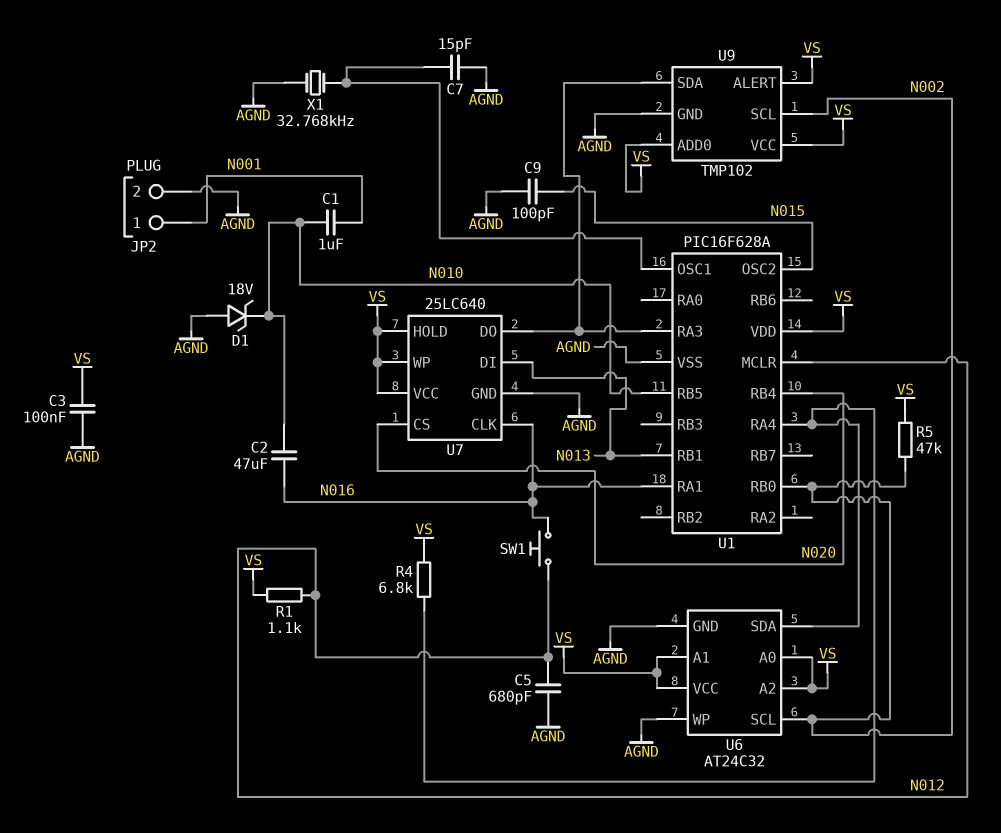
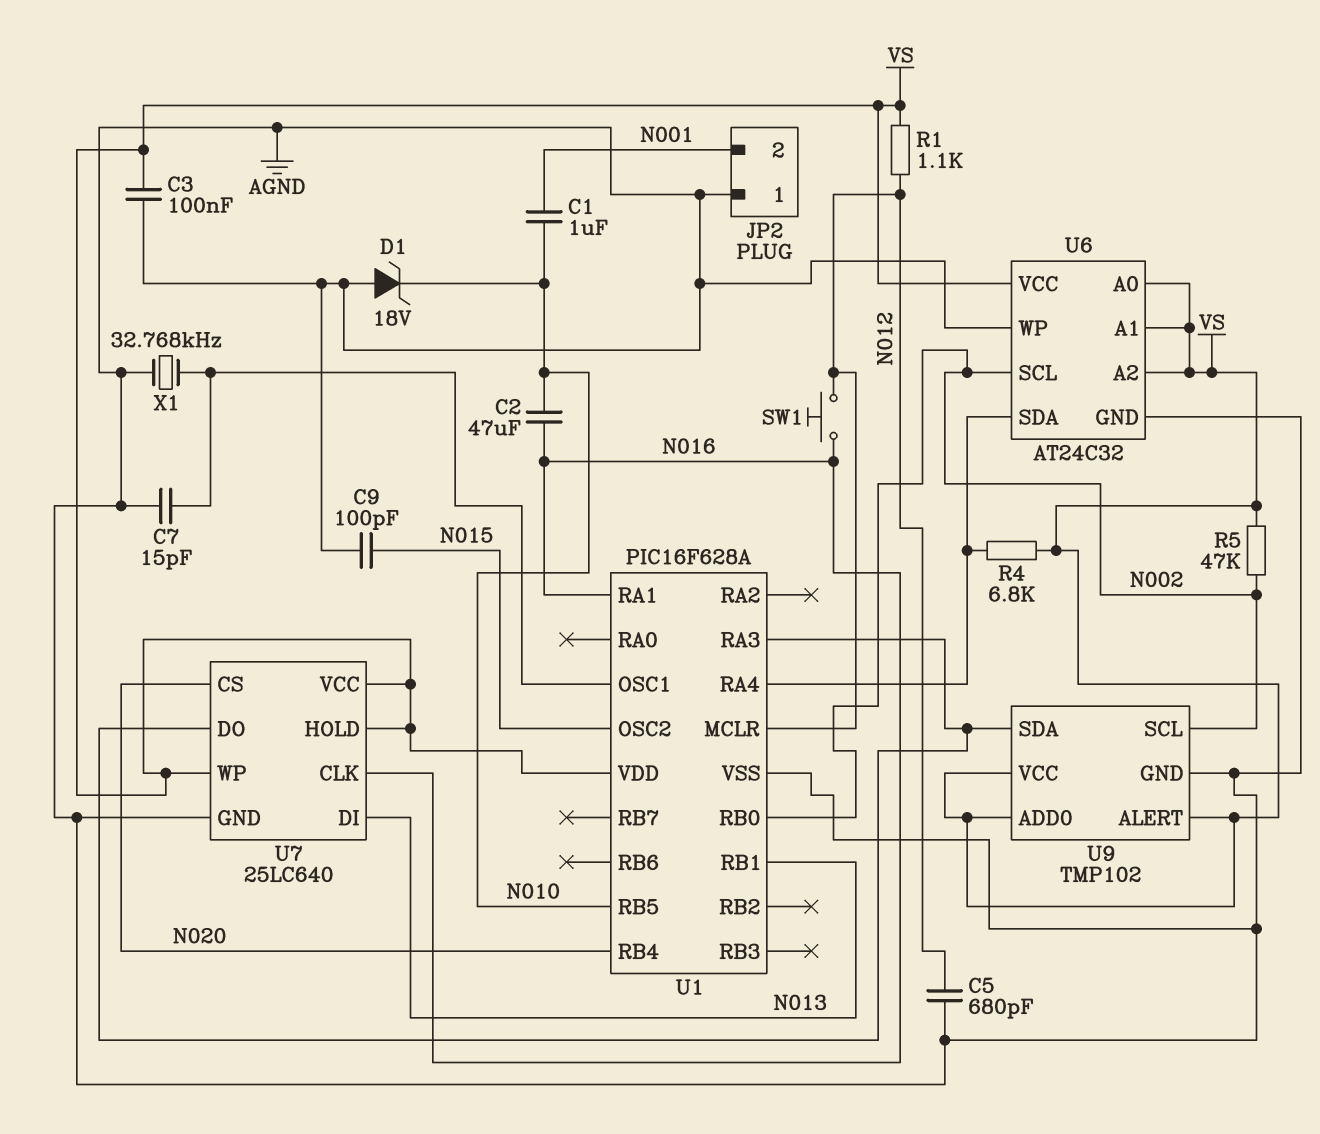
JP2 pin 1: N001 -> AGND
JP2 pin 2: AGND -> N001

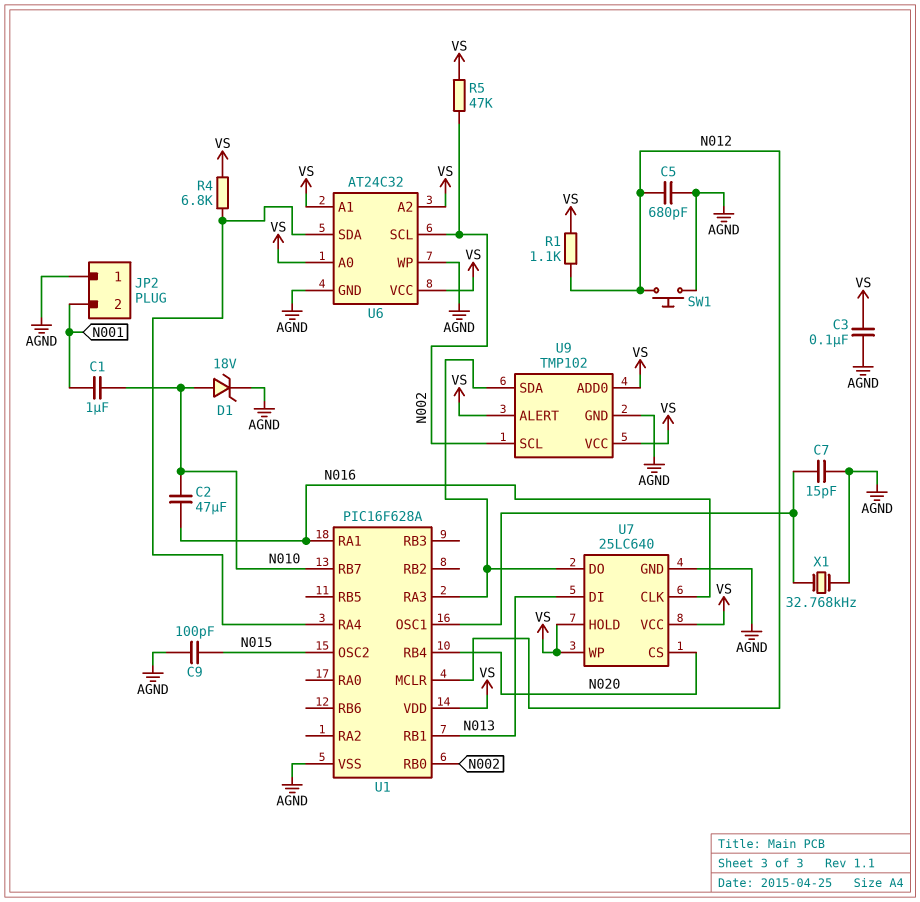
D1: zener 18V (A AGND, K N010) -> zener 18V (A N010, K AGND)
SW1: button (N012, N016) -> button (AGND, N012)
U1 pin RB5: N010 -> none
U1 pin RB7: none -> N010

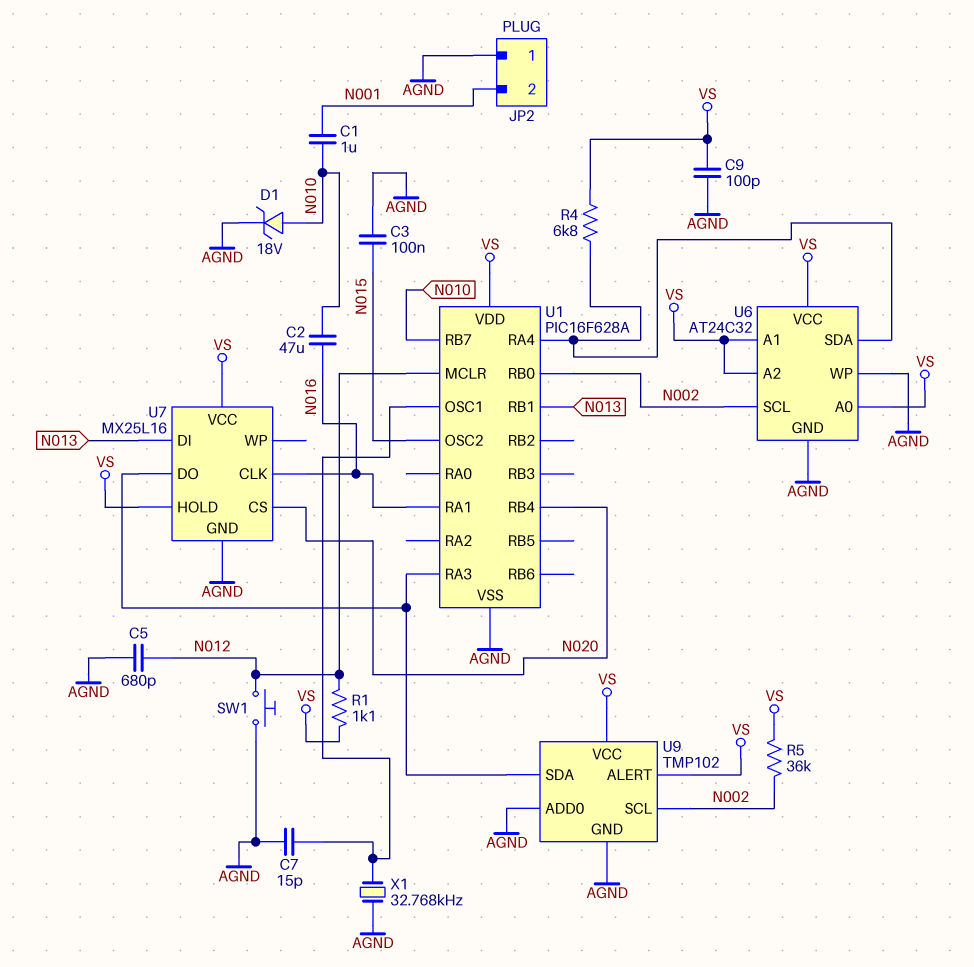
C3: 100nF (AGND, VS) -> 100nF (AGND, N015)
C9: 100pF (AGND, N015) -> 100pF (AGND, VS)
R5: 47k (N002, VS) -> 36k (N002, VS)
U7: 25LC640 -> MX25L16
U7 pin WP: VS -> none
U9 pin ADD0: VS -> AGND

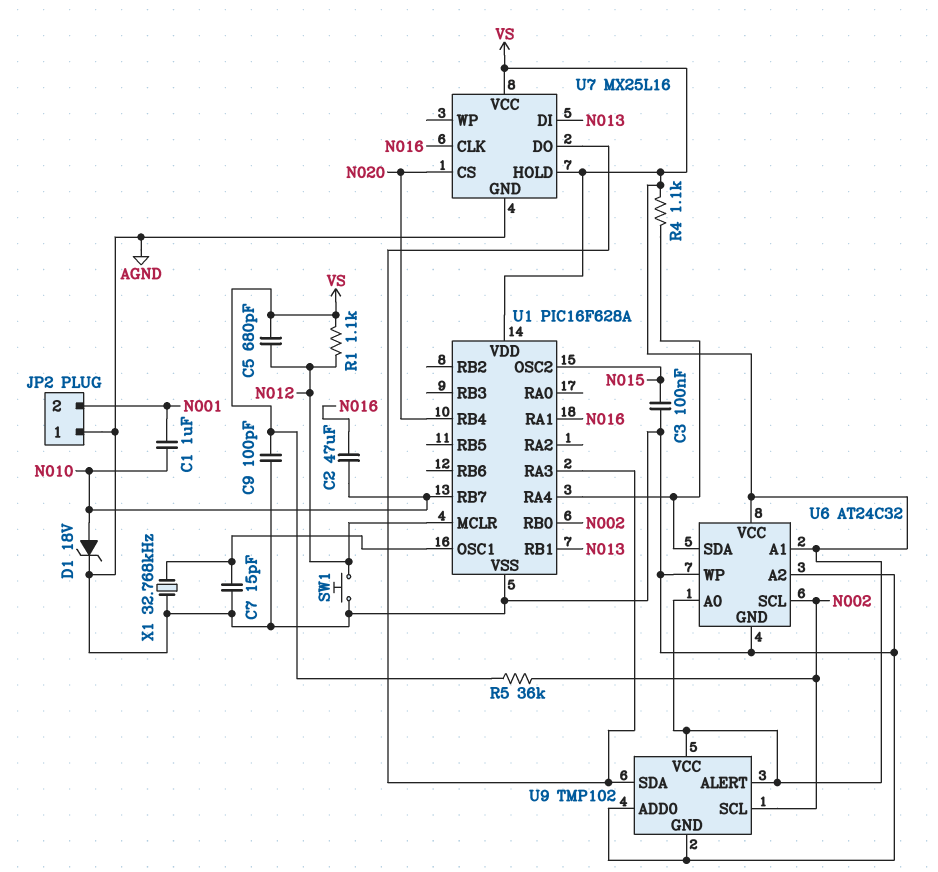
C5: 680pF (AGND, N012) -> 680pF (N012, VS)
R4: 6.8k (U1/RA4, VS) -> 1.1k (U1/RA4, VS)
U6 pin A2: VS -> AGND

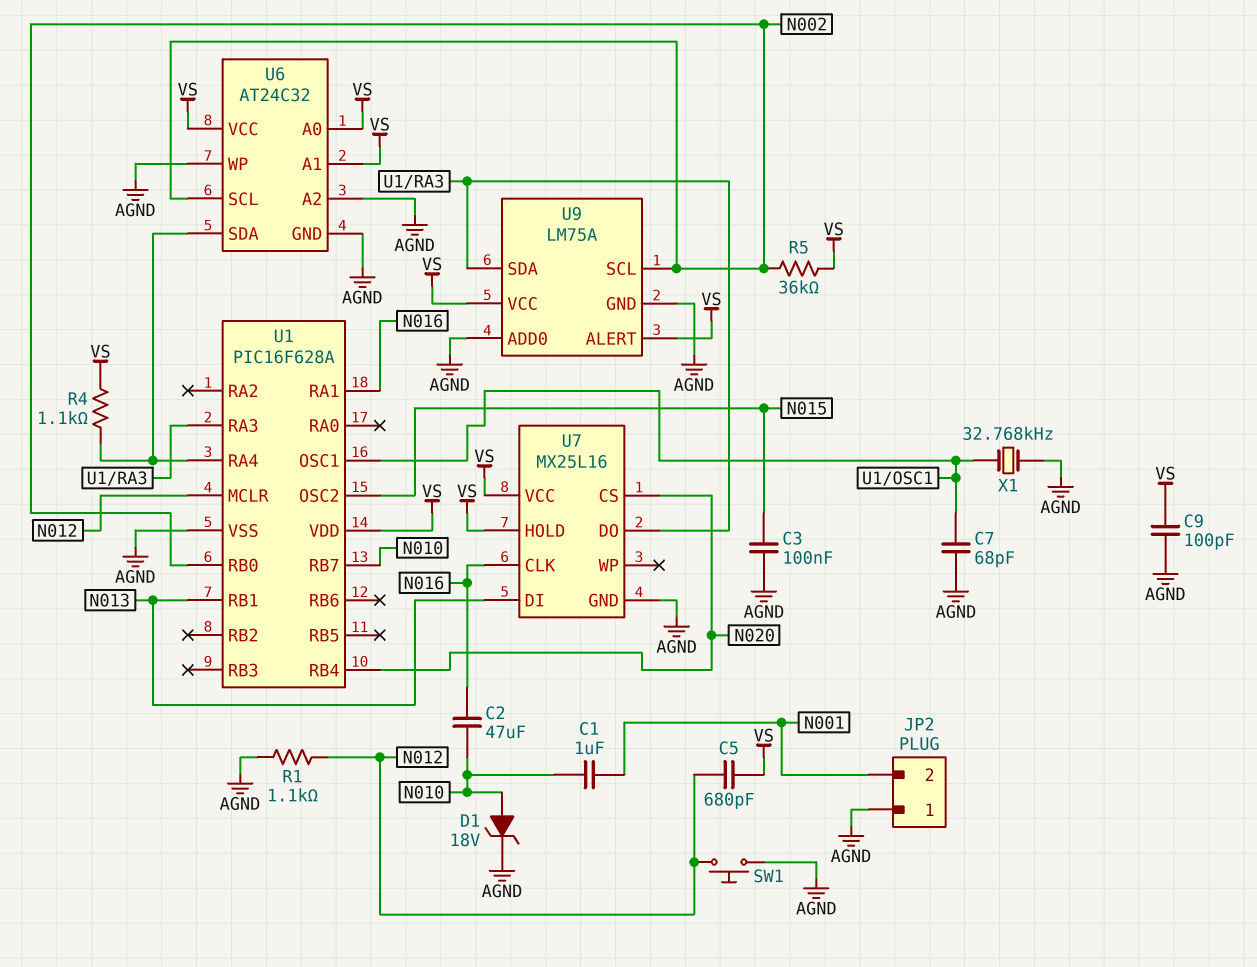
C7: 15pF (AGND, U1/OSC1) -> 68pF (AGND, U1/OSC1)
R1: 1.1k (N012, VS) -> 1.1k (AGND, N012)
U9: TMP102 -> LM75A

